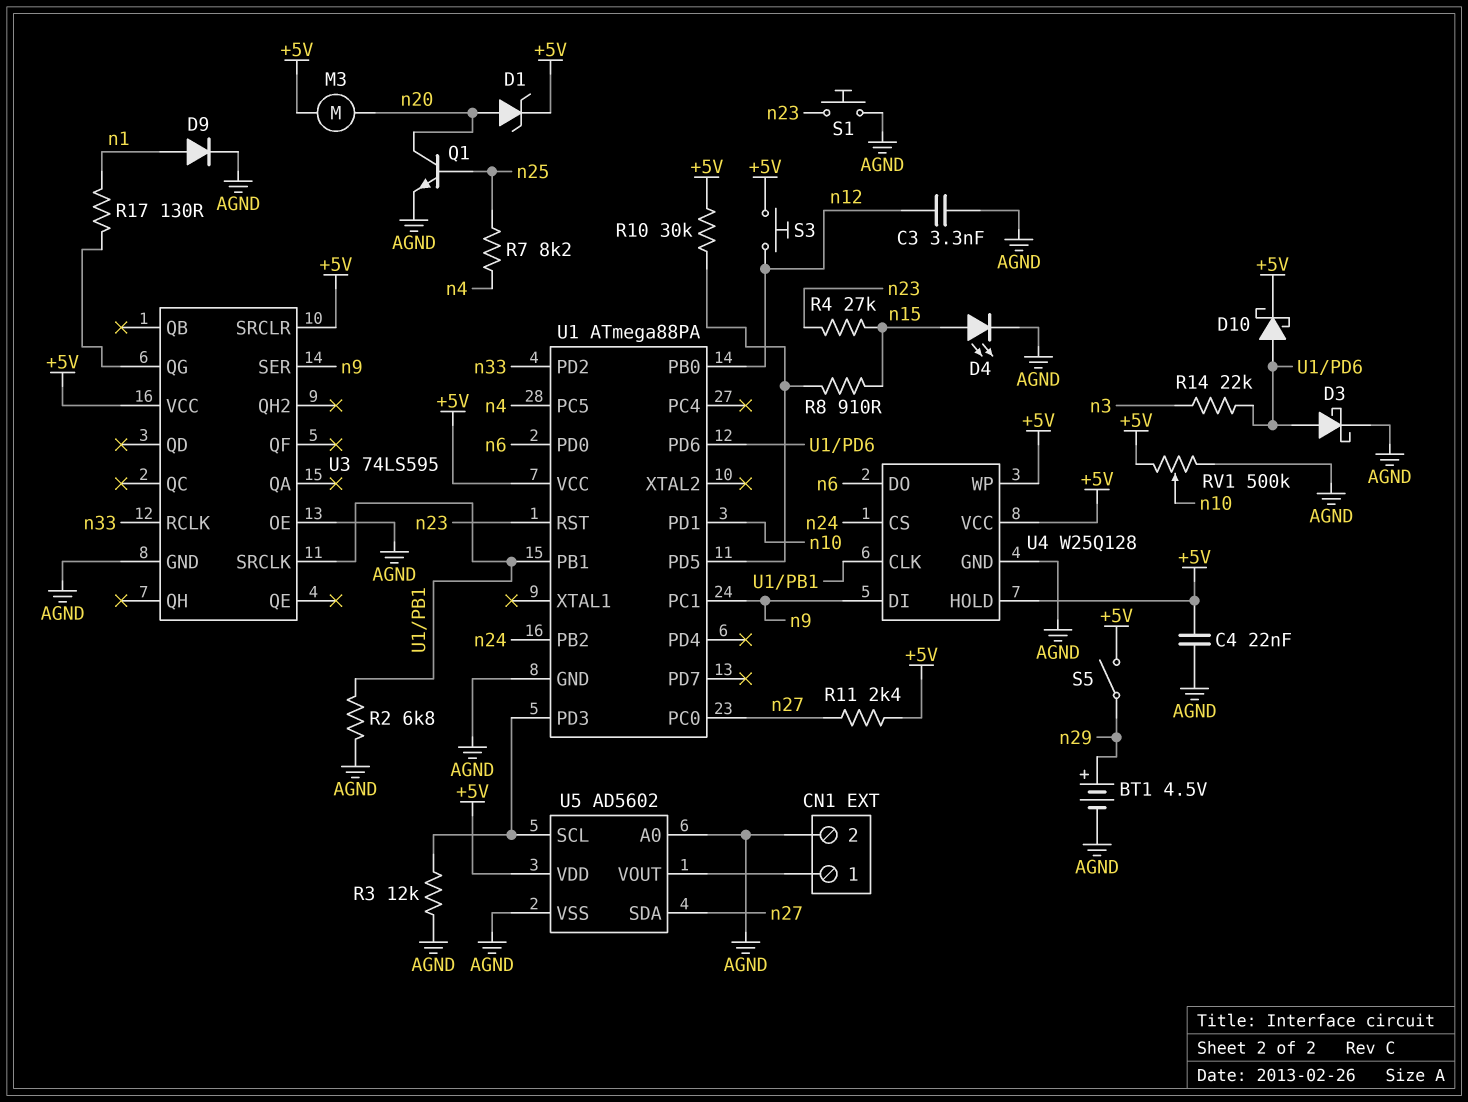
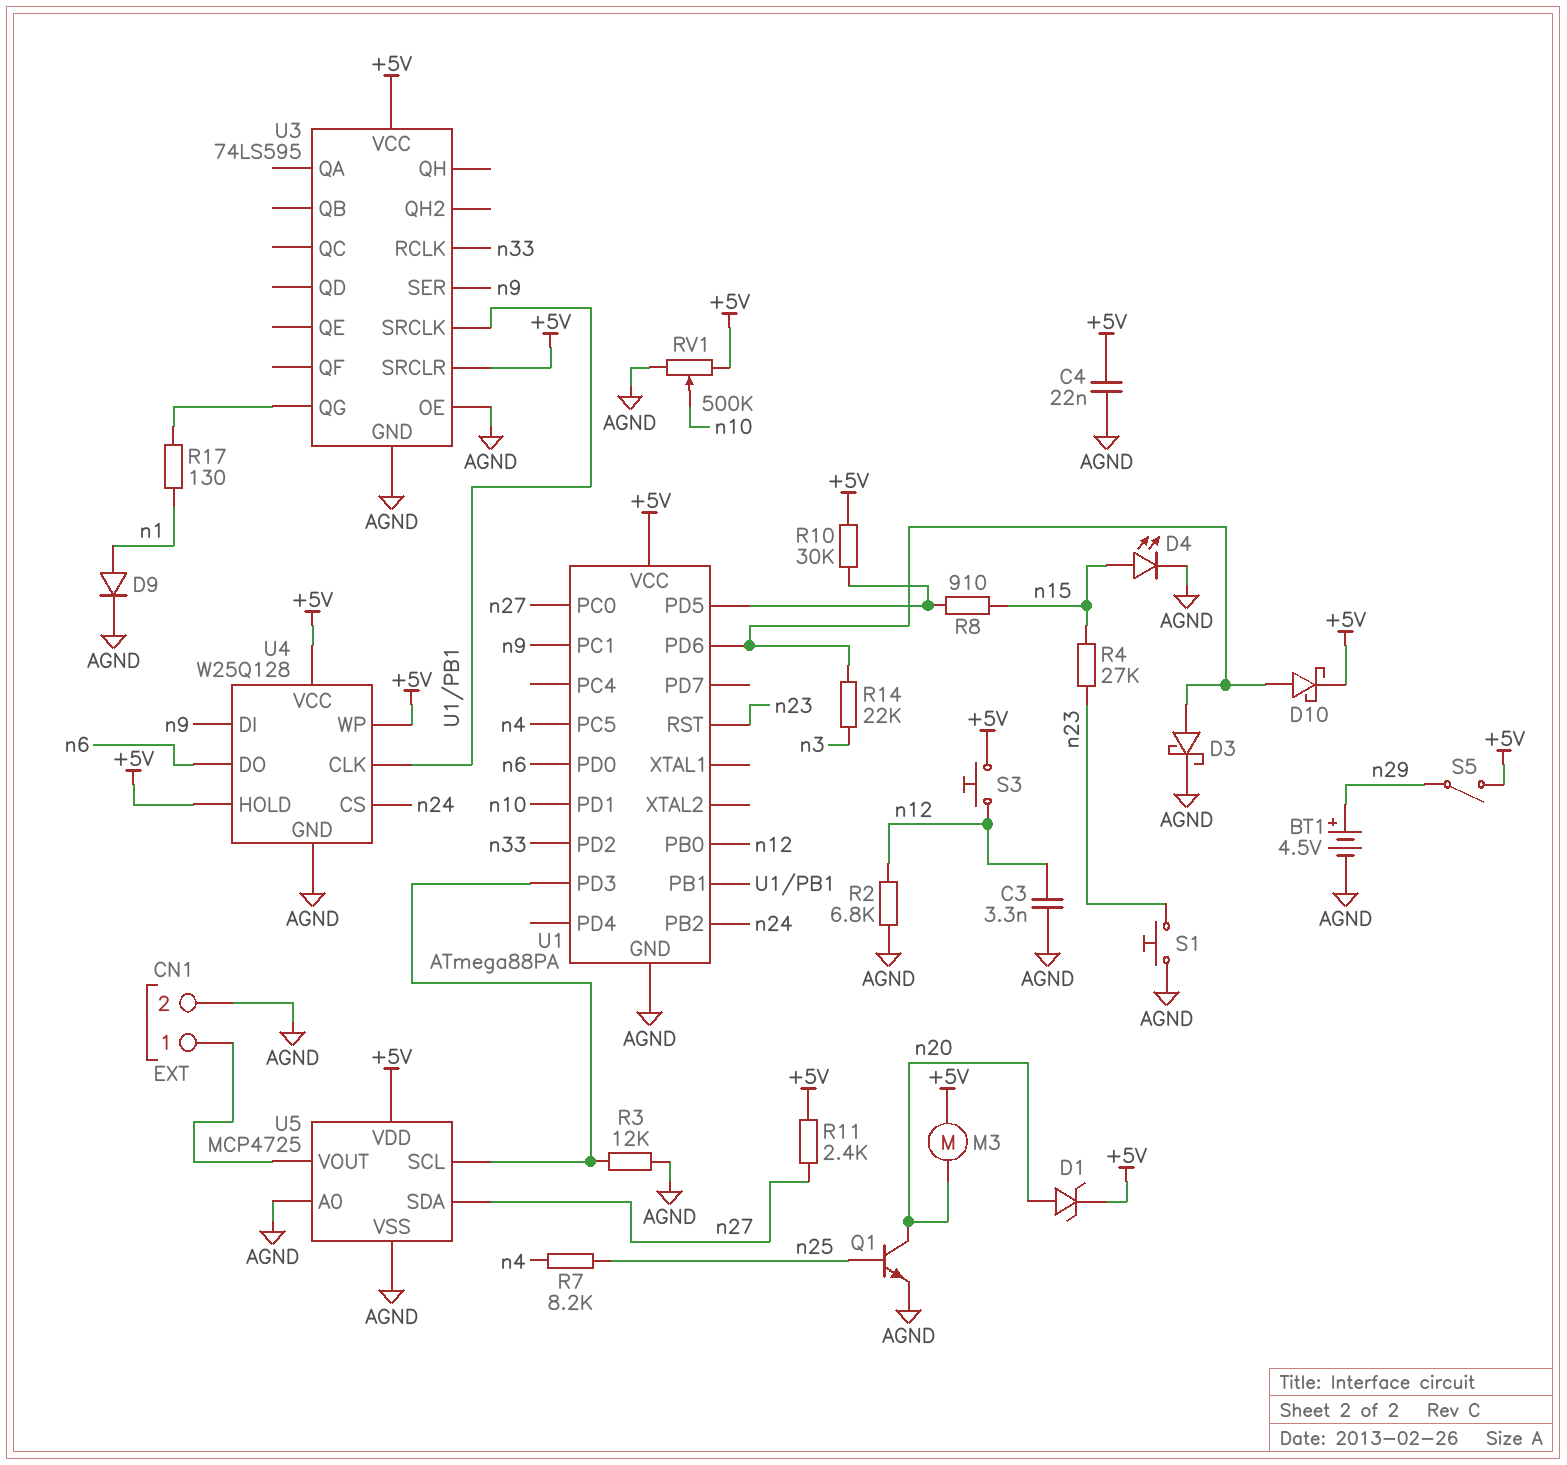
R2: 6.8k (AGND, U1/PB1) -> 6.8k (AGND, n12)
U5: AD5602 -> MCP4725

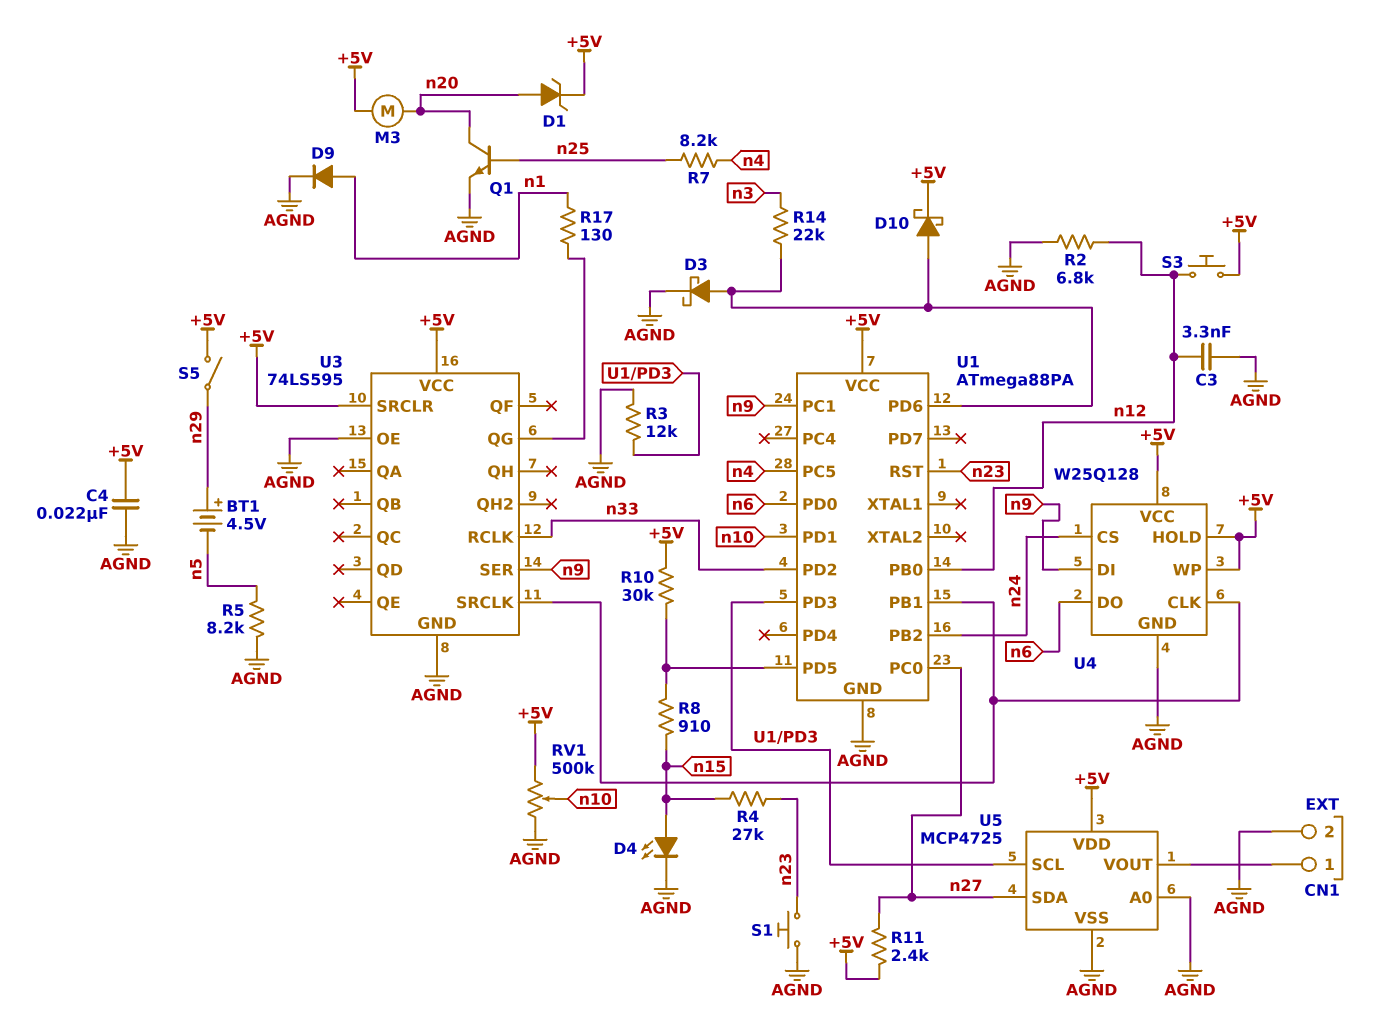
BT1: 4.5V (plus n29, minus AGND) -> 4.5V (plus n29, minus n5)
R5: none -> 8.2k (AGND, n5)

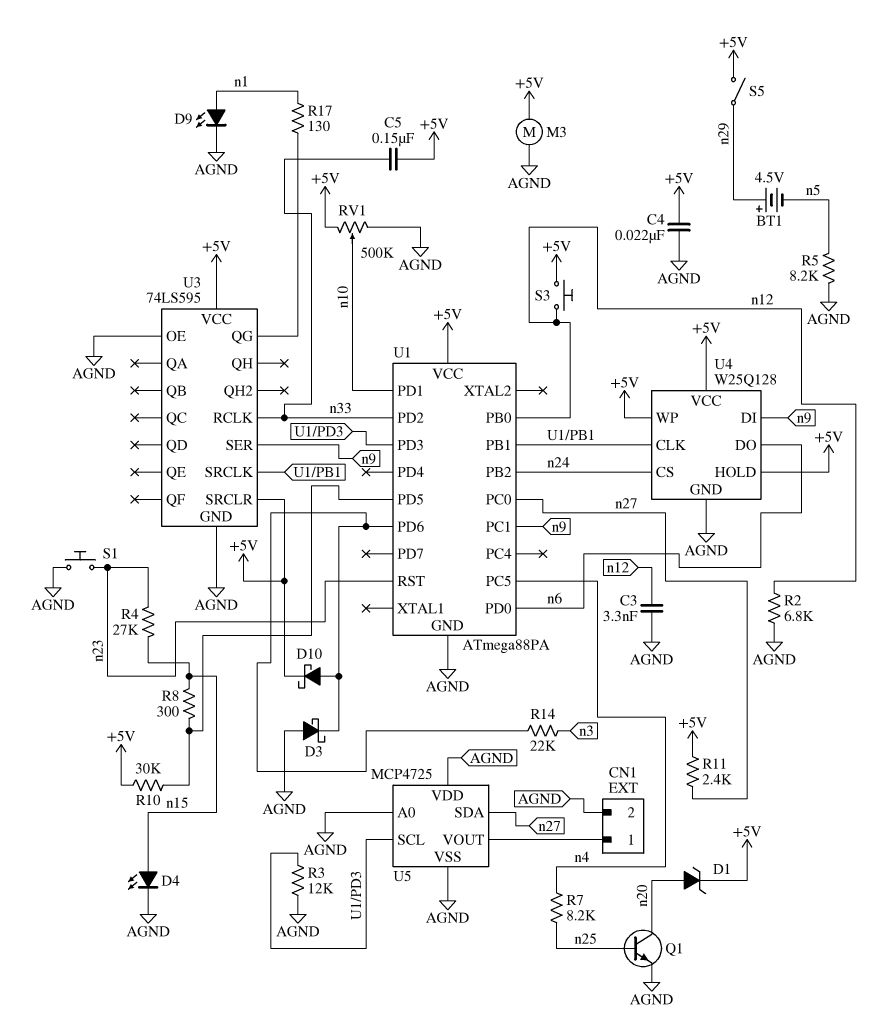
C5: none -> 150nF (+5V, n33)
D3: schottky (A U1/PD6, K AGND) -> schottky (A AGND, K U1/PD6)
D9: diode (A n1, K AGND) -> LED (A n1, K AGND)
M3: motor (+5V, n20) -> motor (+5V, AGND)
R8: 910 (U1/PD5, n15) -> 300 (U1/PD5, n15)
U5 pin VDD: +5V -> AGND

